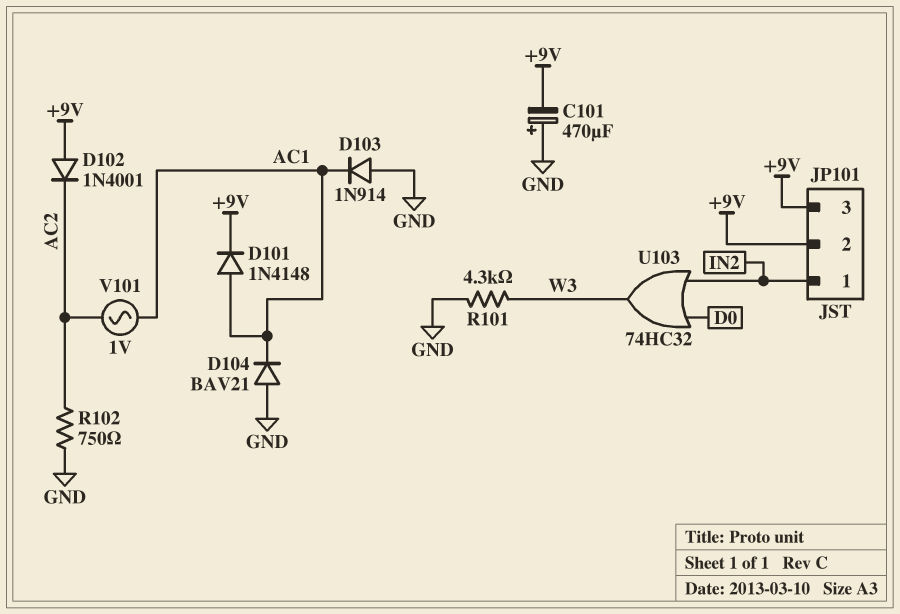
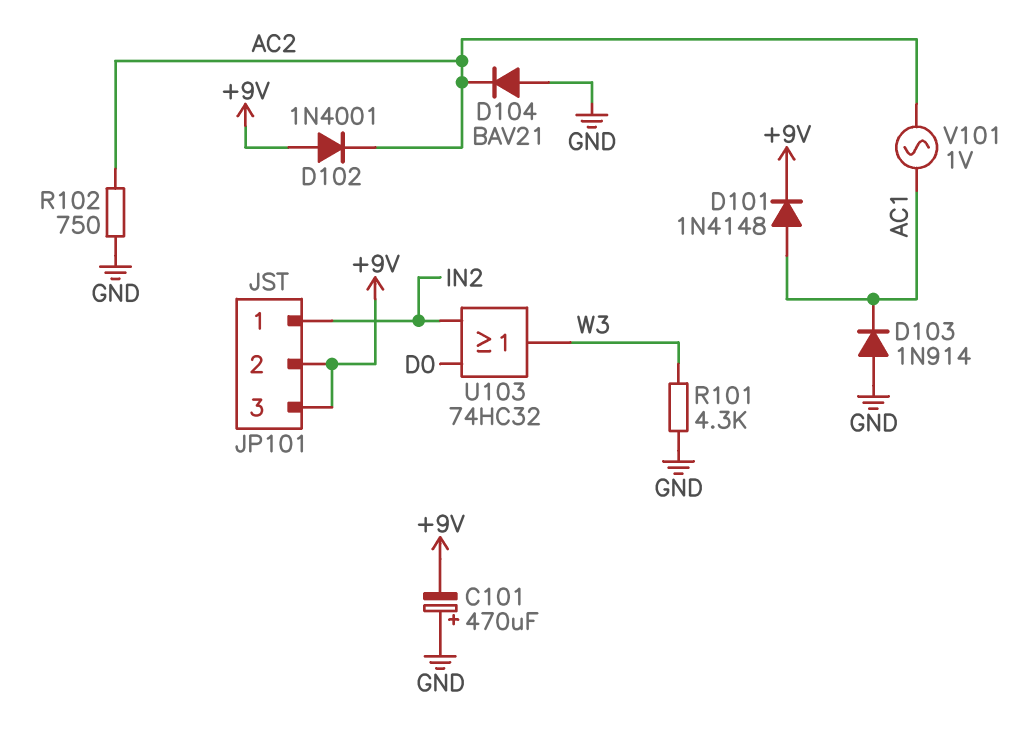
D104: diode BAV21 (A GND, K AC1) -> diode BAV21 (A GND, K AC2)

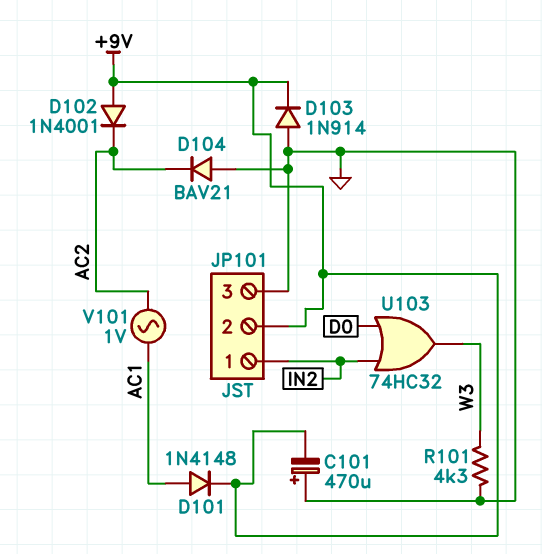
D103: diode 1N914 (A GND, K AC1) -> diode 1N914 (A GND, K +9V)
JP101 pin 3: +9V -> GND
R102: 750 (AC2, GND) -> none

